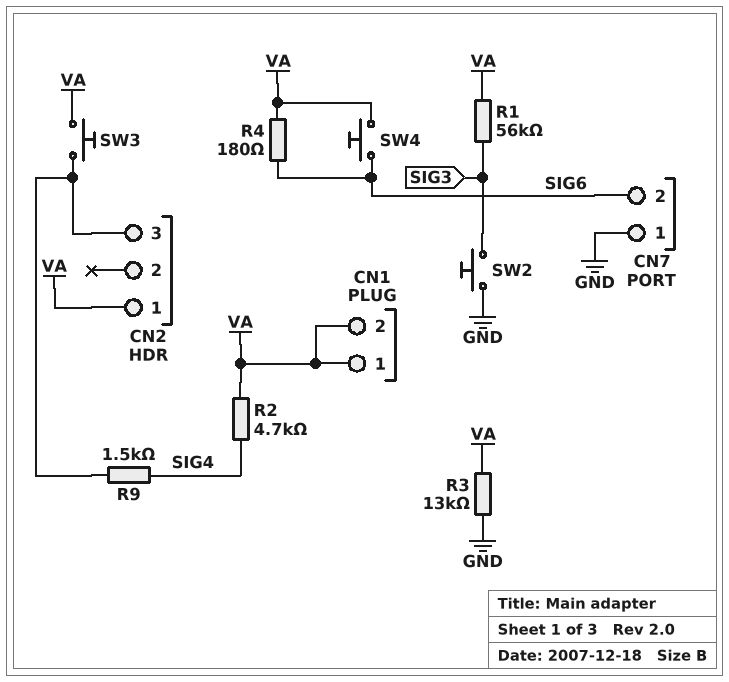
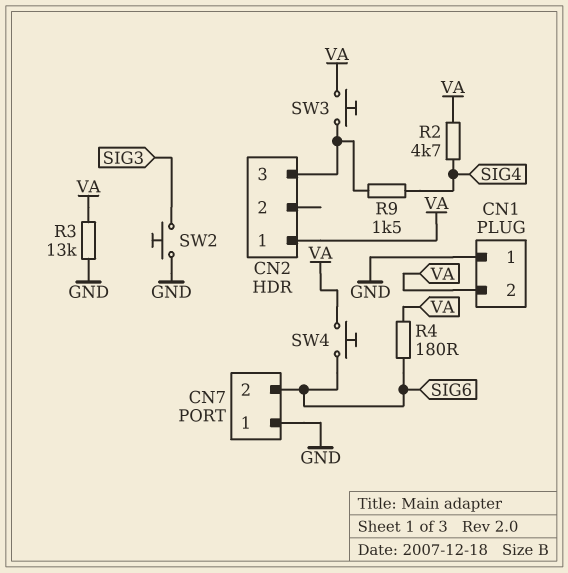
CN1 pin 1: VA -> GND
R1: 56k (SIG3, VA) -> none

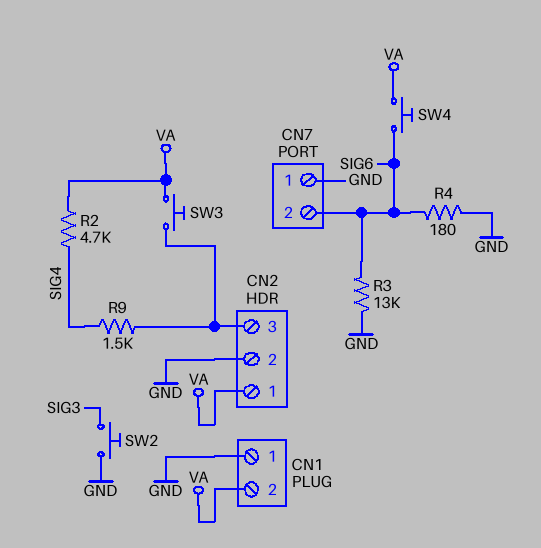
CN2 pin 2: none -> GND
R3: 13k (GND, VA) -> 13k (GND, SIG6)
R4: 180 (SIG6, VA) -> 180 (GND, SIG6)

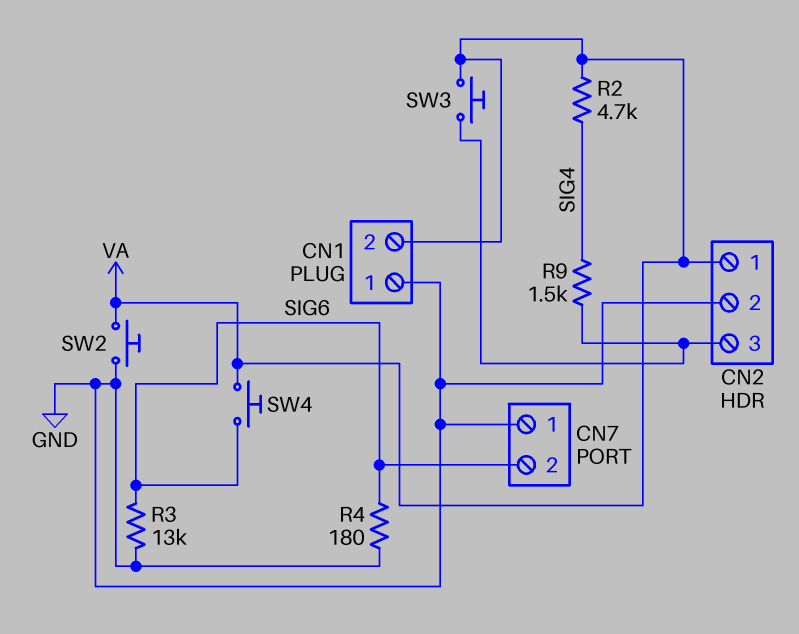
SW2: button (GND, SIG3) -> button (GND, VA)

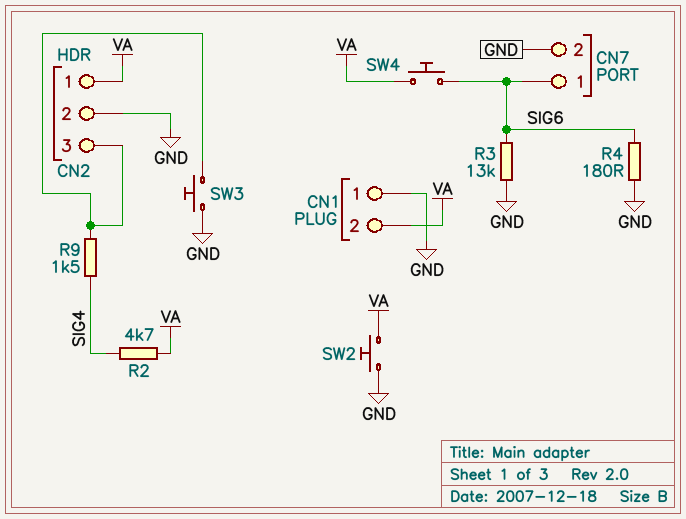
CN7 pin 1: GND -> SIG6
CN7 pin 2: SIG6 -> GND
SW3: button (CN2/3, VA) -> button (CN2/3, GND)

